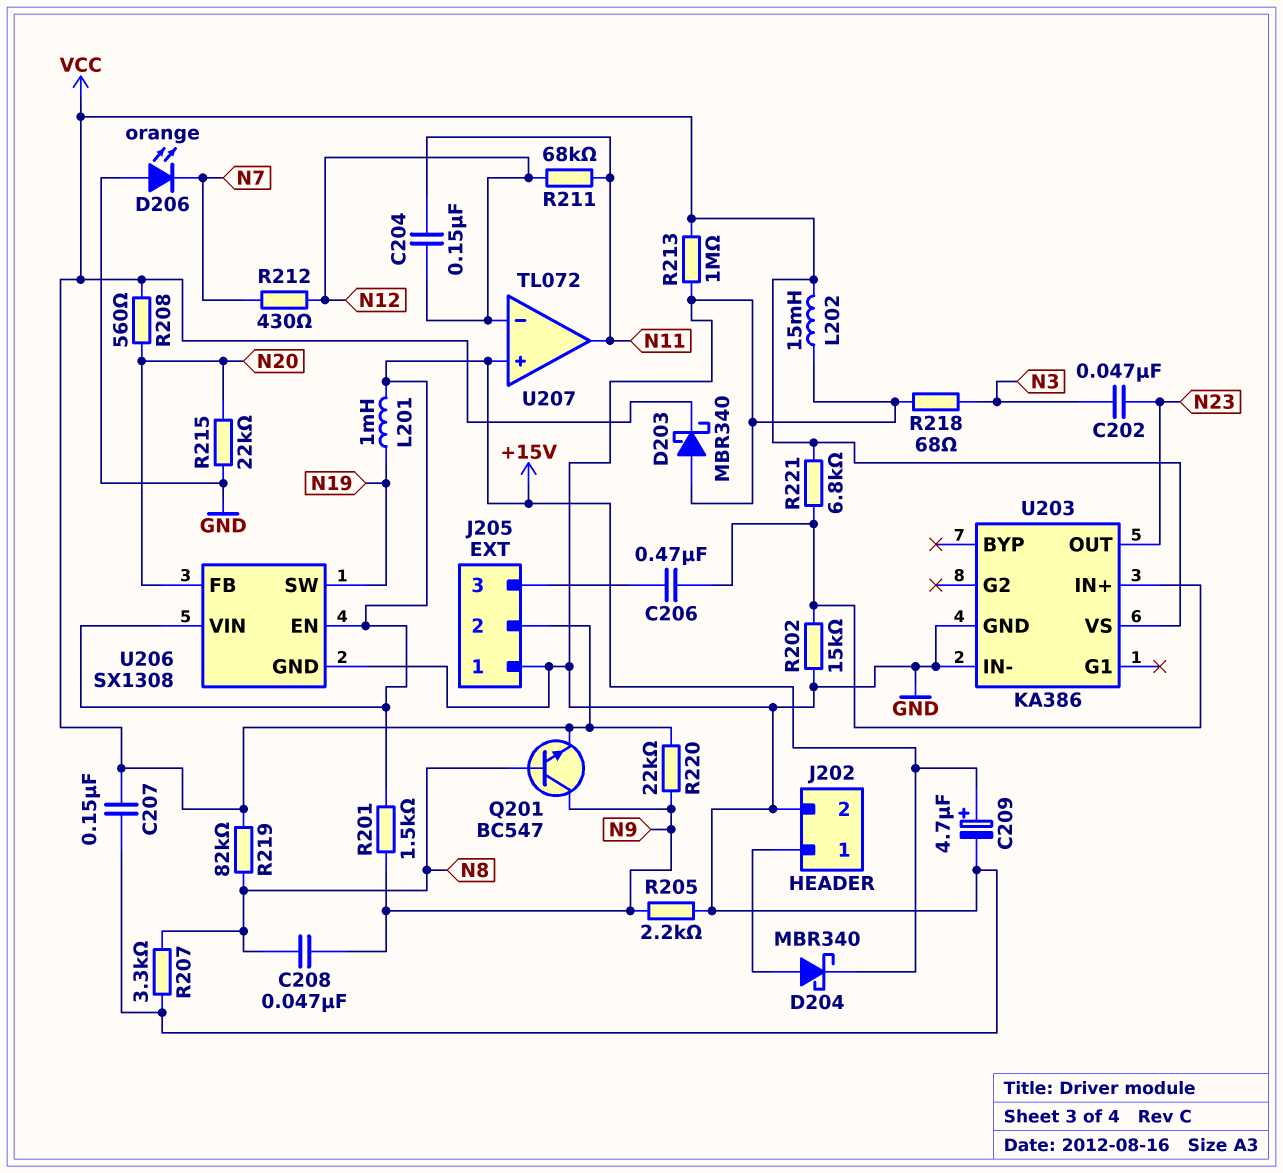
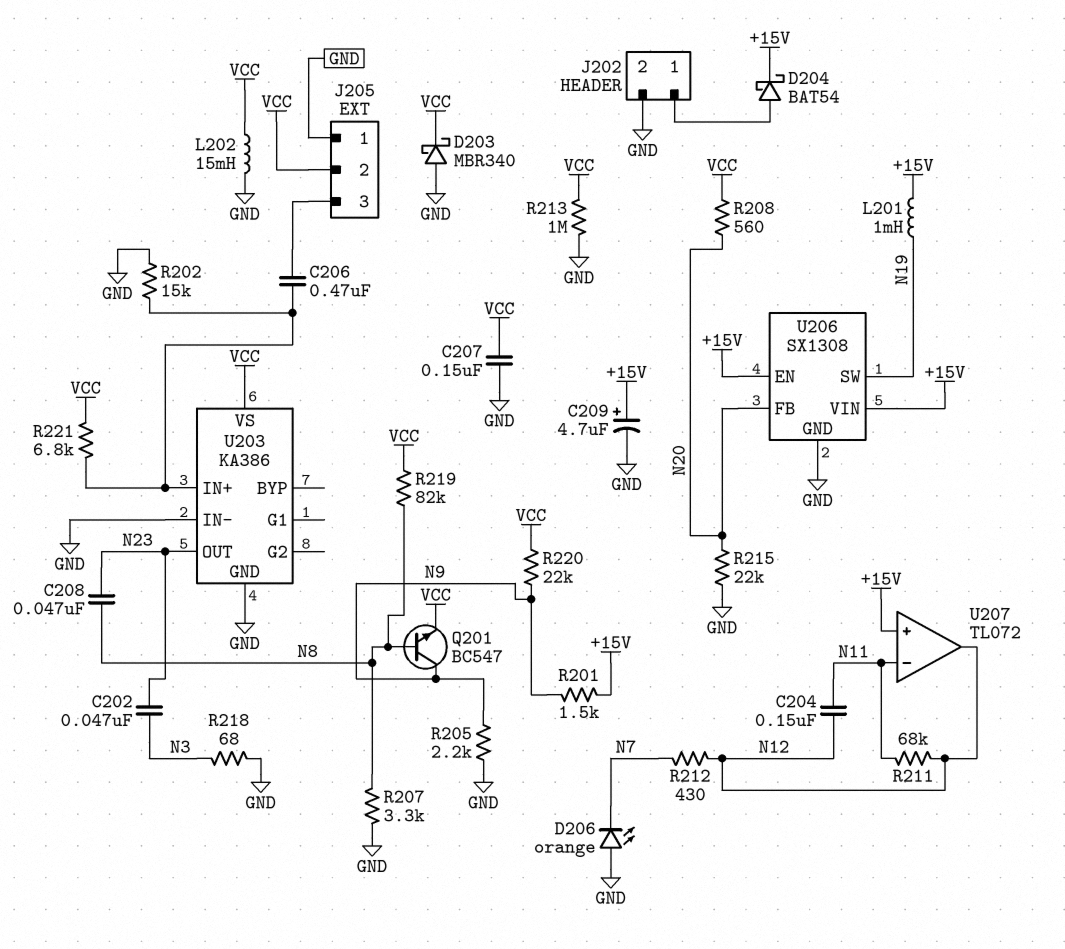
C208: 47nF (N8, N9) -> 47nF (N8, N23)
D204: schottky MBR340 (A J202/1, K +15V) -> schottky BAT54 (A J202/1, K +15V)
U207 pin in-: N12 -> N11
U207 pin out: N11 -> N12

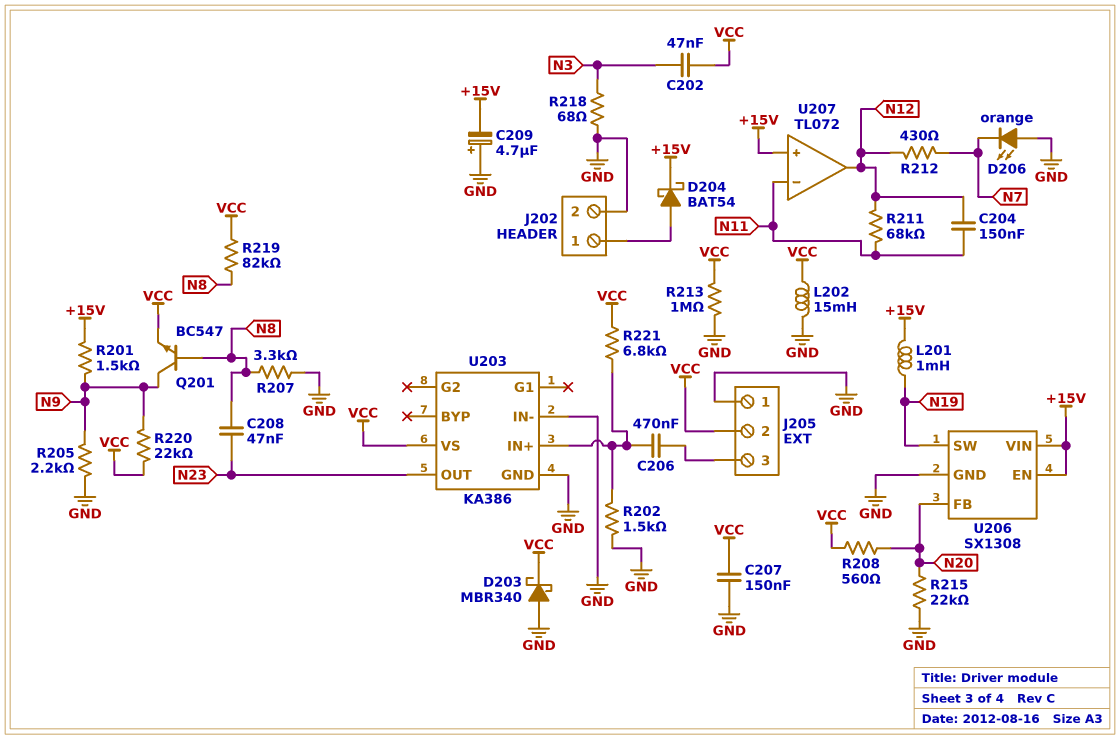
C202: 47nF (N3, N23) -> 47nF (N3, VCC)
C209: 4.7uF (plus +15V, minus GND) -> 4.7uF (plus GND, minus +15V)
R202: 15k (GND, U203/IN+) -> 1.5k (GND, U203/IN+)

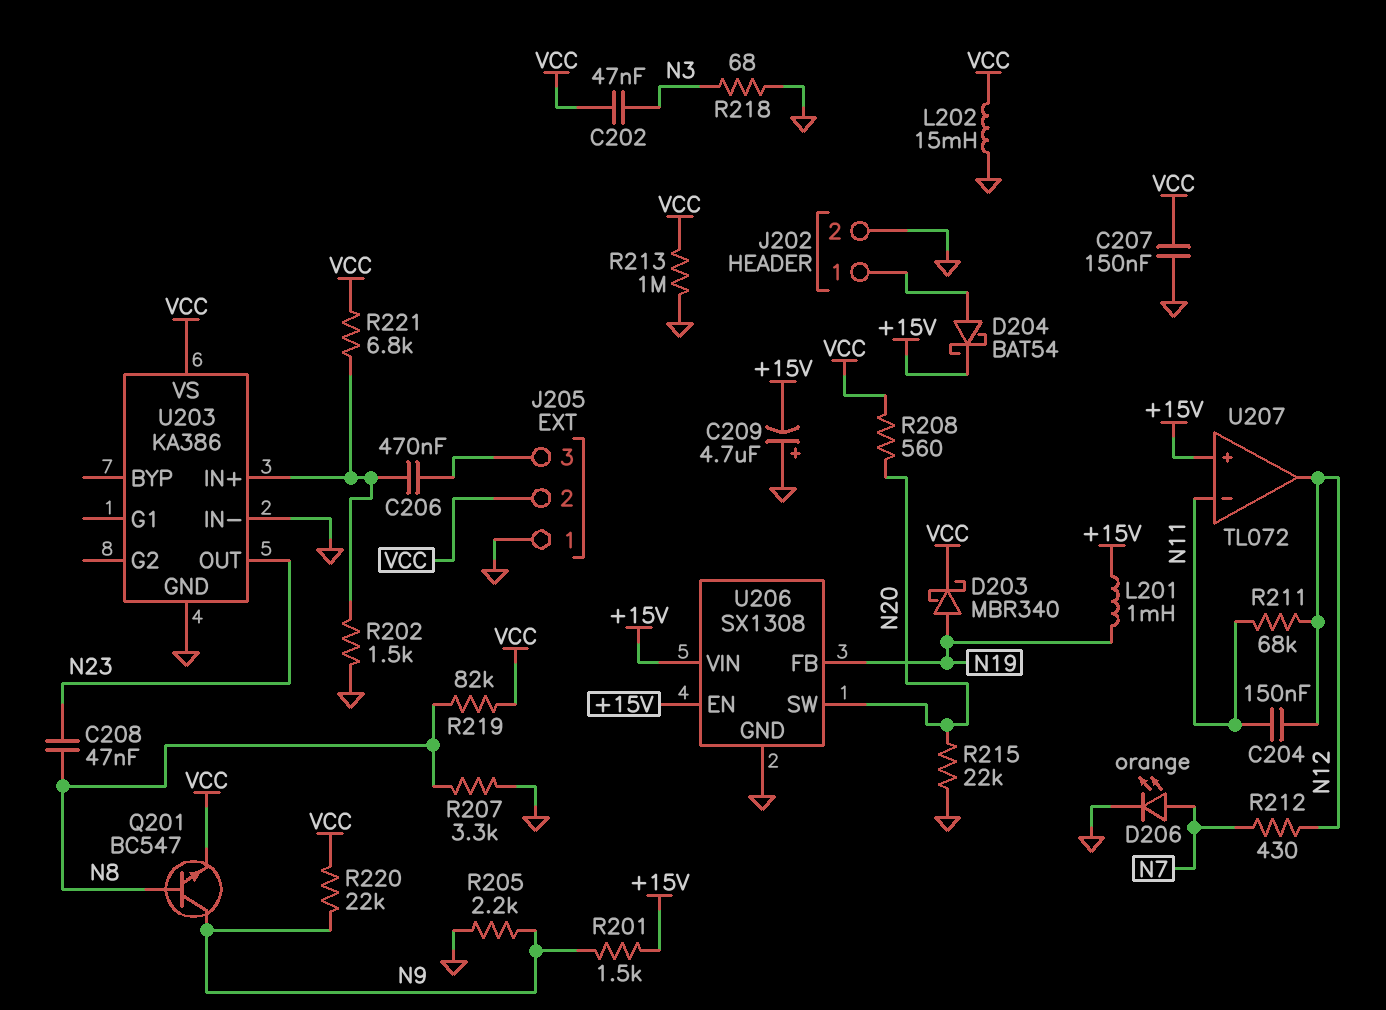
D203: schottky MBR340 (A GND, K VCC) -> schottky MBR340 (A N19, K VCC)
D206: LED orange (A GND, K N7) -> LED orange (A N7, K GND)
U206 pin FB: N20 -> N19
U206 pin SW: N19 -> N20

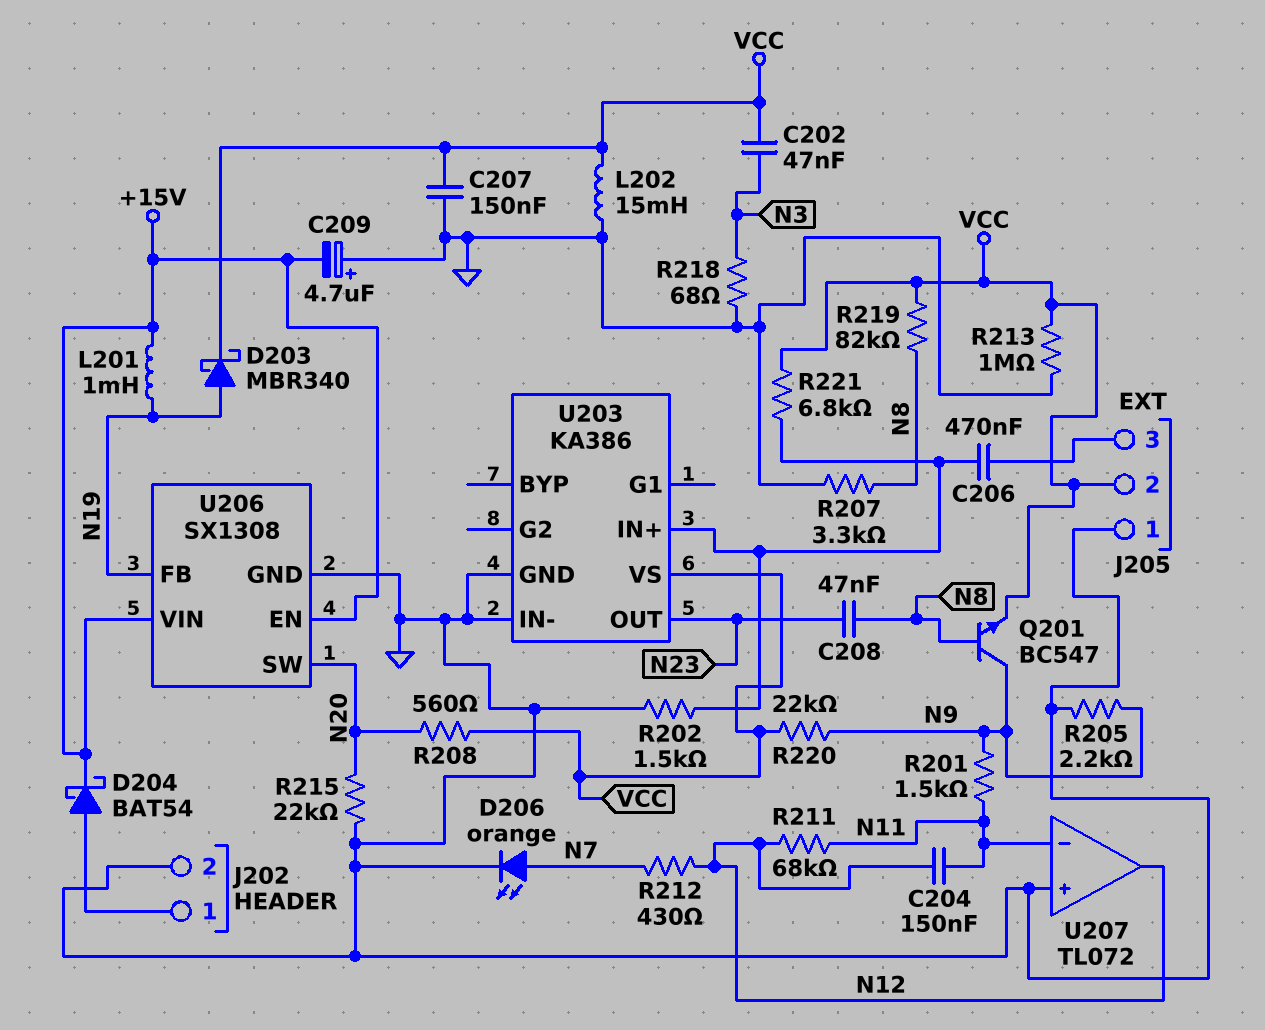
R201: 1.5k (+15V, N9) -> 1.5k (N9, N11)
U207 pin in+: +15V -> GND

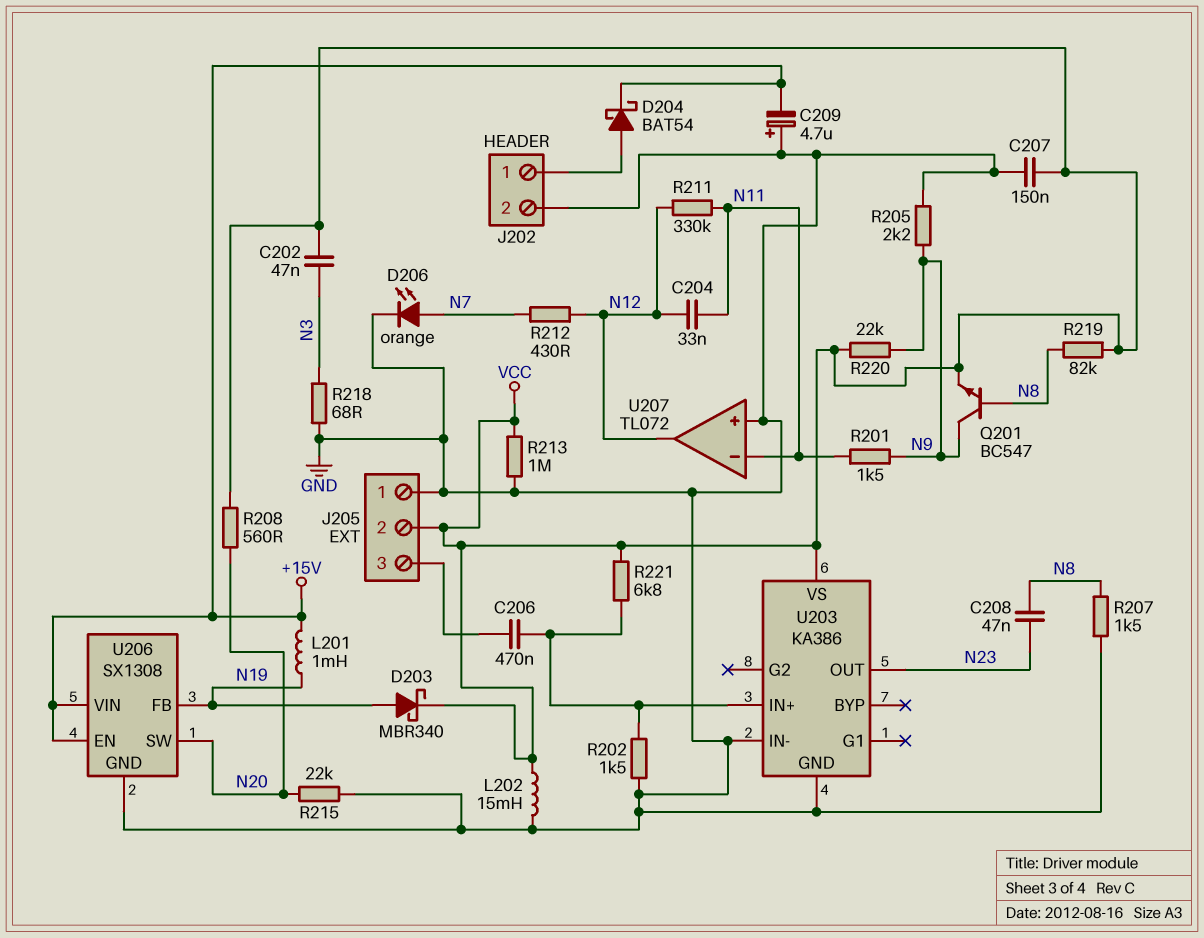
C204: 150nF (N11, N12) -> 33nF (N11, N12)
R207: 3.3k (GND, N8) -> 1.5k (GND, N8)
R211: 68k (N11, N12) -> 330k (N11, N12)

